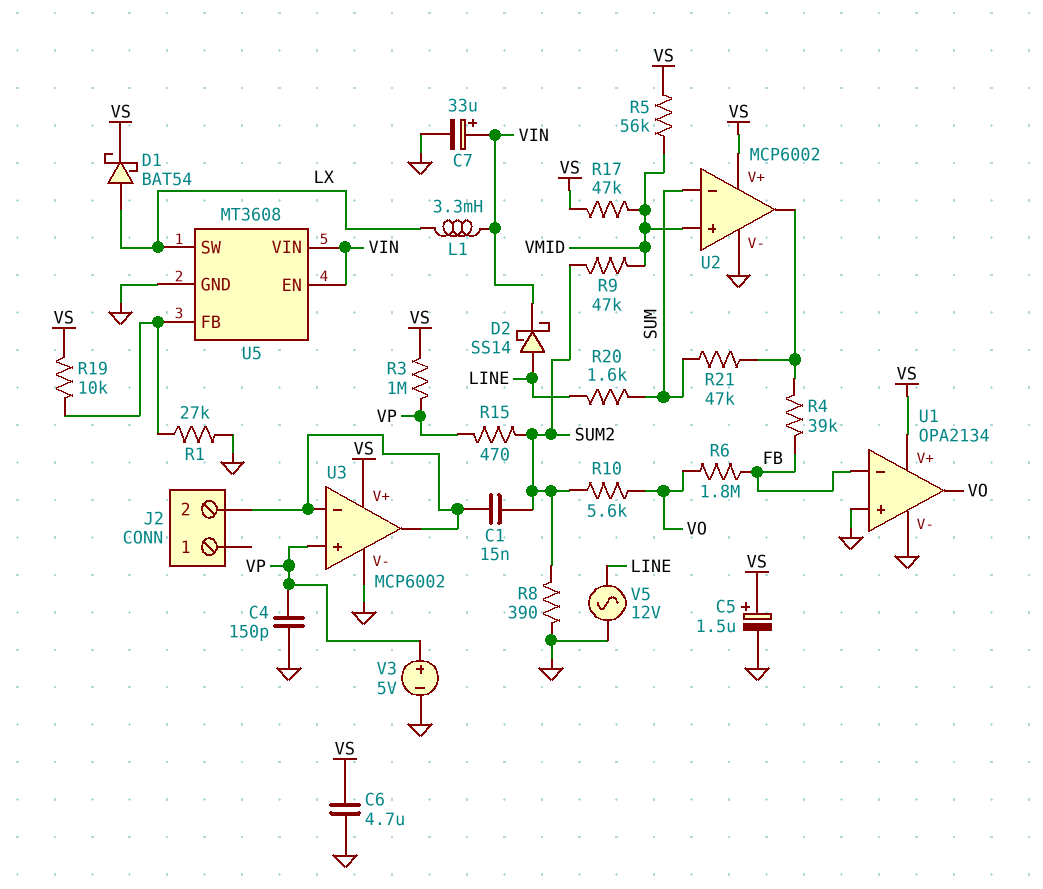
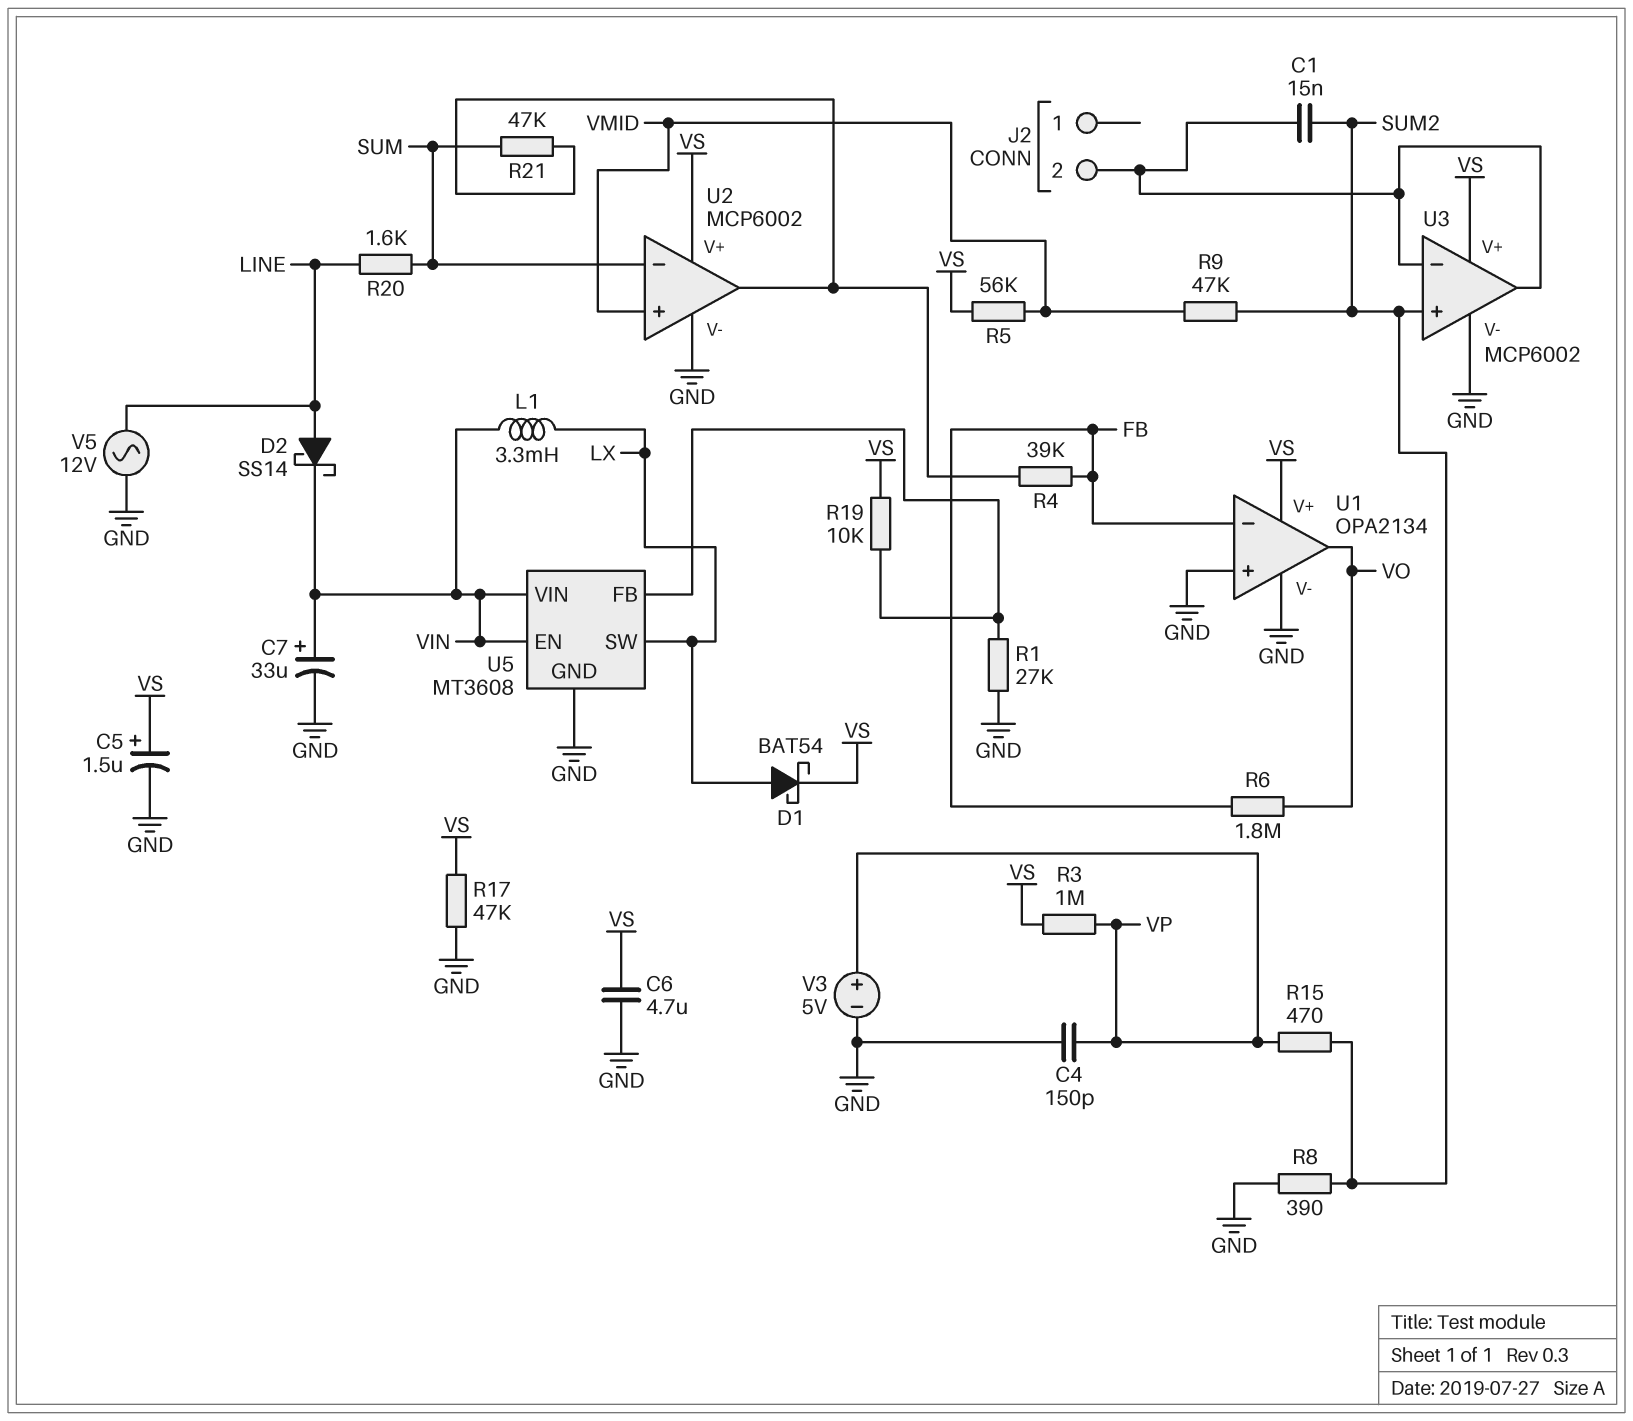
R10: 5.6k (SUM2, VO) -> none
R17: 47k (VMID, VS) -> 47k (GND, VS)
U3 pin in+: VP -> SUM2

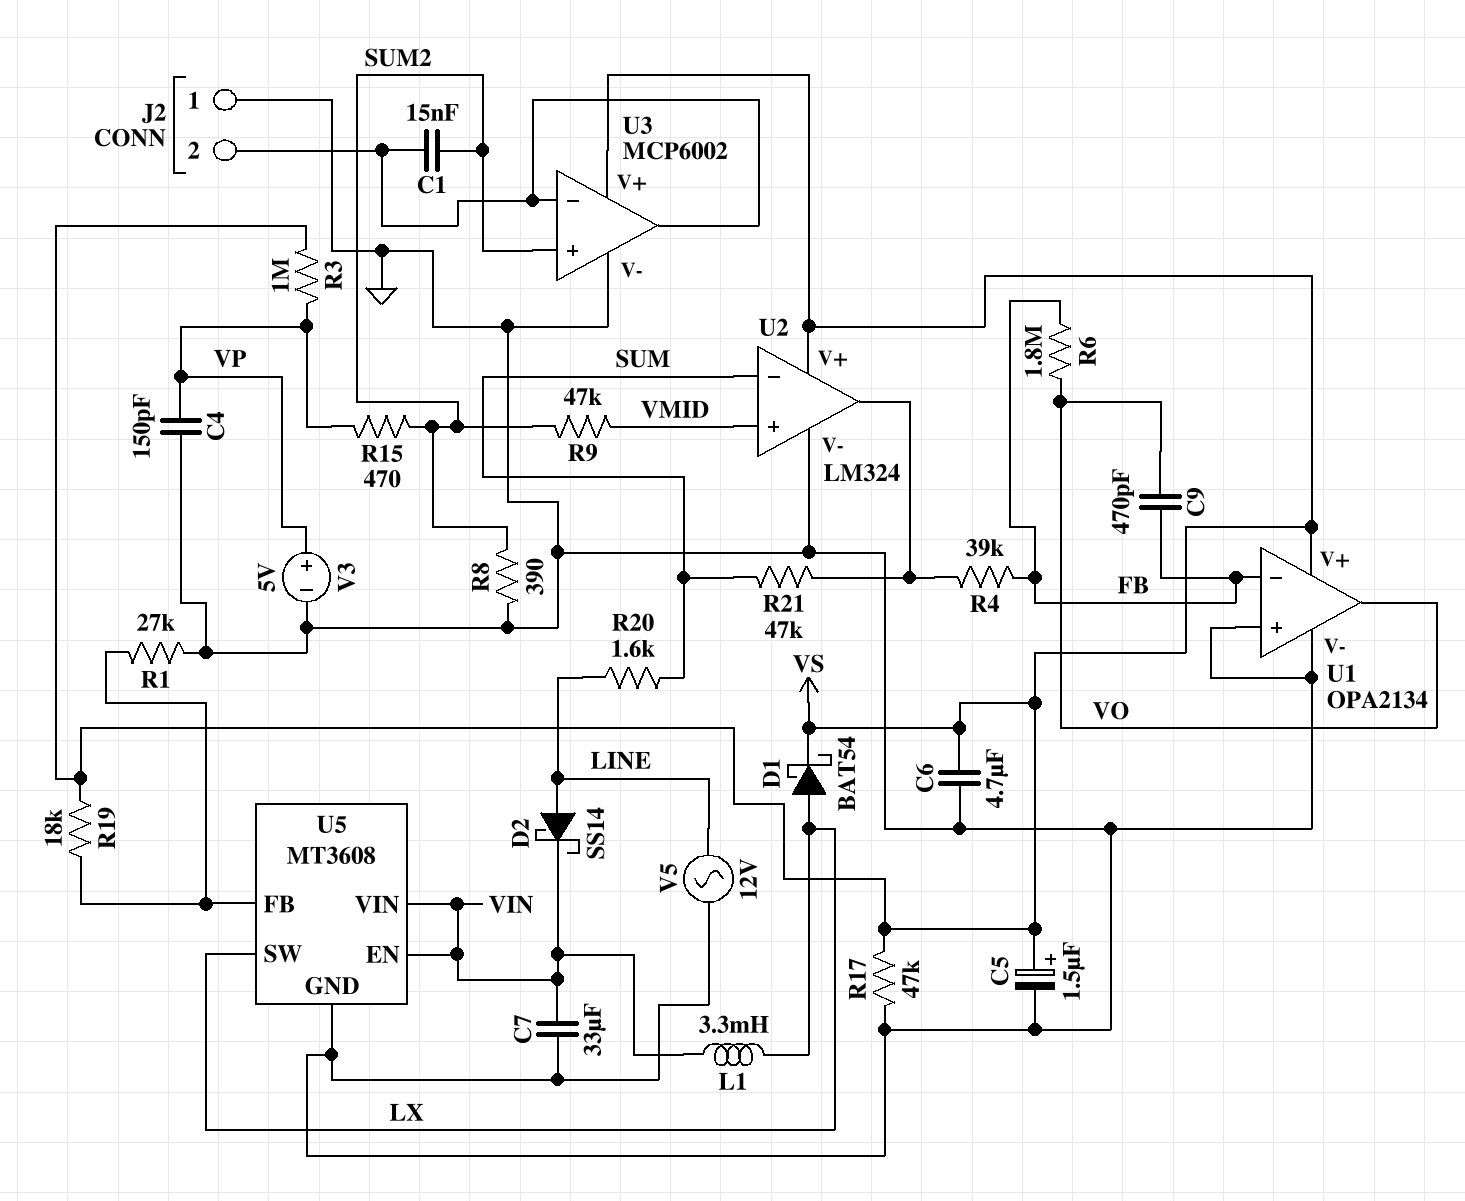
C7: 33uF (plus VIN, minus GND) -> 33uF (GND, VIN)
C9: none -> 470pF (FB, VO)
J2 pin 1: none -> GND
R5: 56k (VMID, VS) -> none
R19: 10k (U5/FB, VS) -> 18k (U5/FB, VS)
U2: MCP6002 -> LM324

